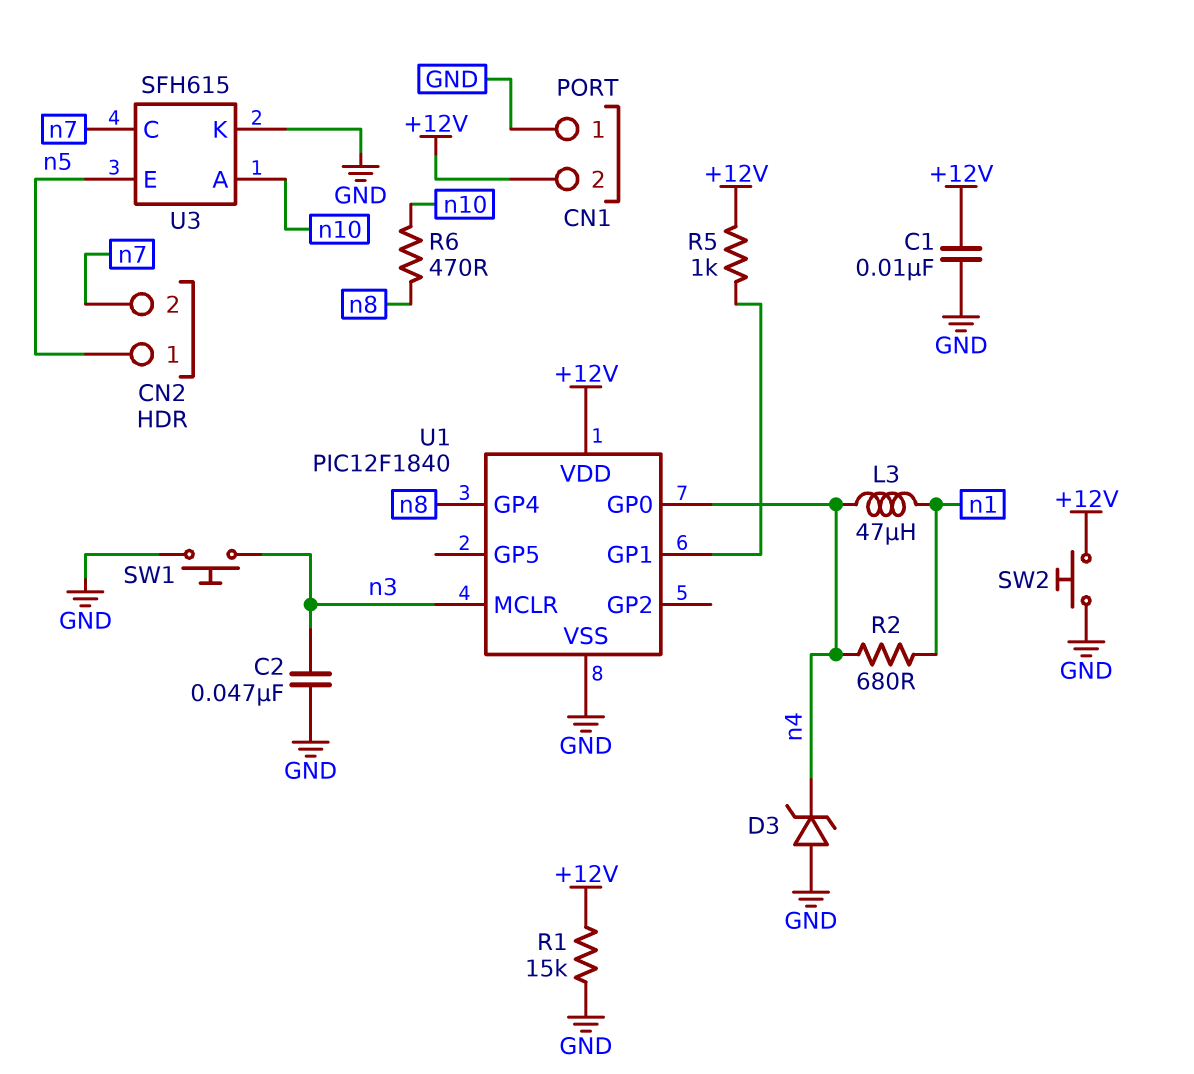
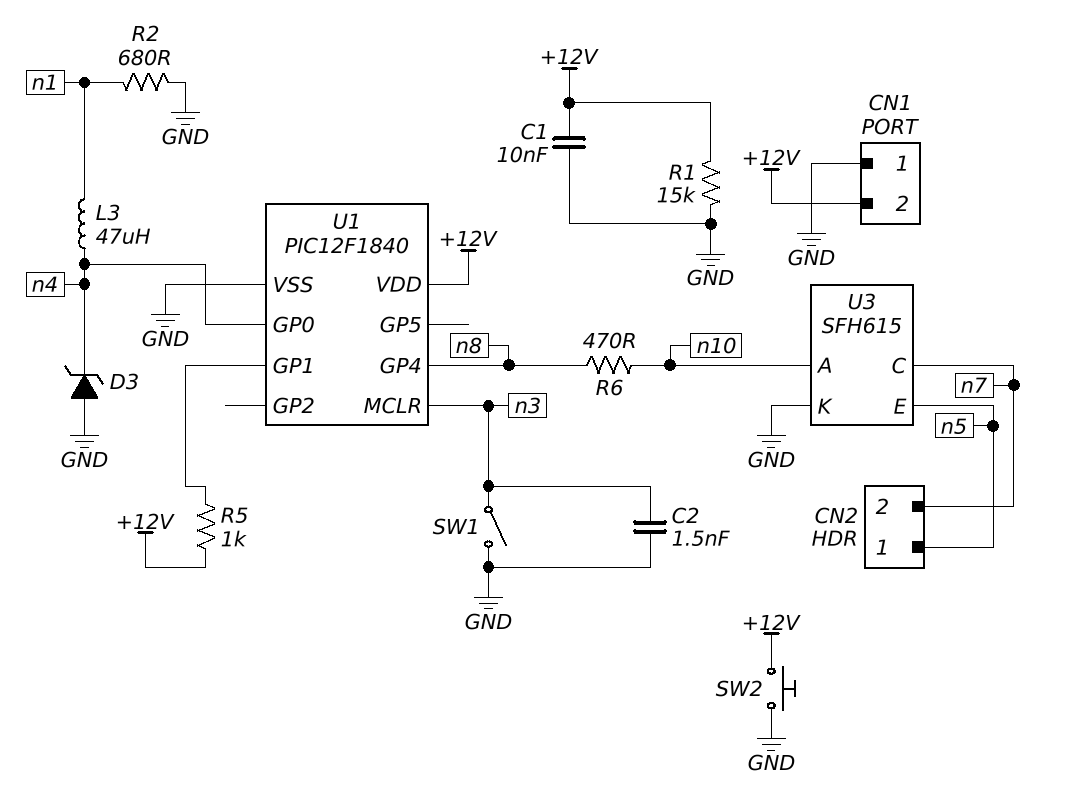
C2: 47nF (GND, n3) -> 1.5nF (GND, n3)
R2: 680 (n1, n4) -> 680 (GND, n1)
SW1: button (GND, n3) -> switch (GND, n3)

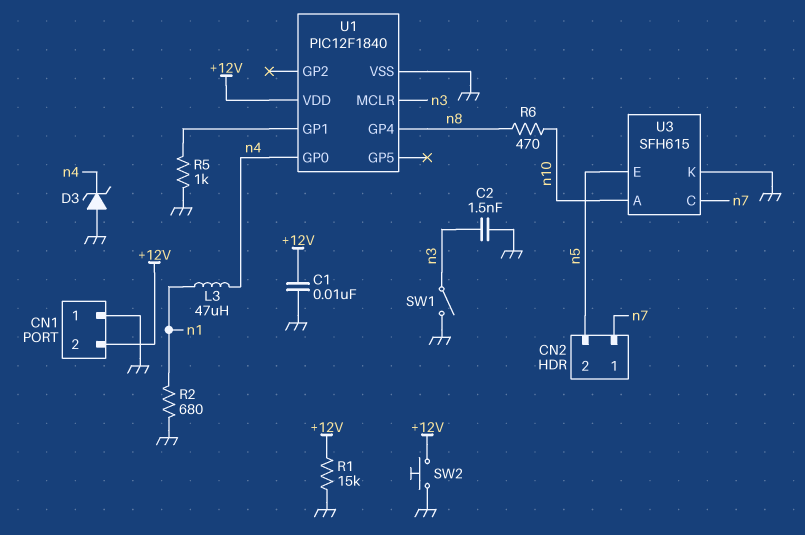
CN2 pin 1: n5 -> n7
CN2 pin 2: n7 -> n5
R5: 1k (+12V, U1/GP1) -> 1k (GND, U1/GP1)

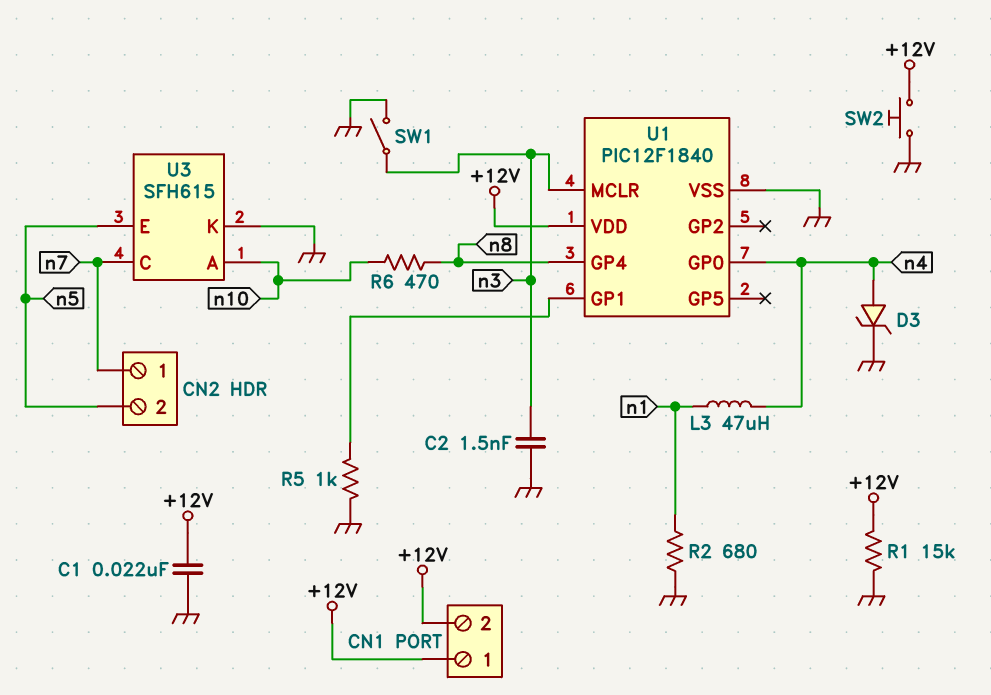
C1: 10nF (+12V, GND) -> 22nF (+12V, GND)
CN1 pin 1: GND -> +12V
D3: zener (A GND, K n4) -> zener (A n4, K GND)

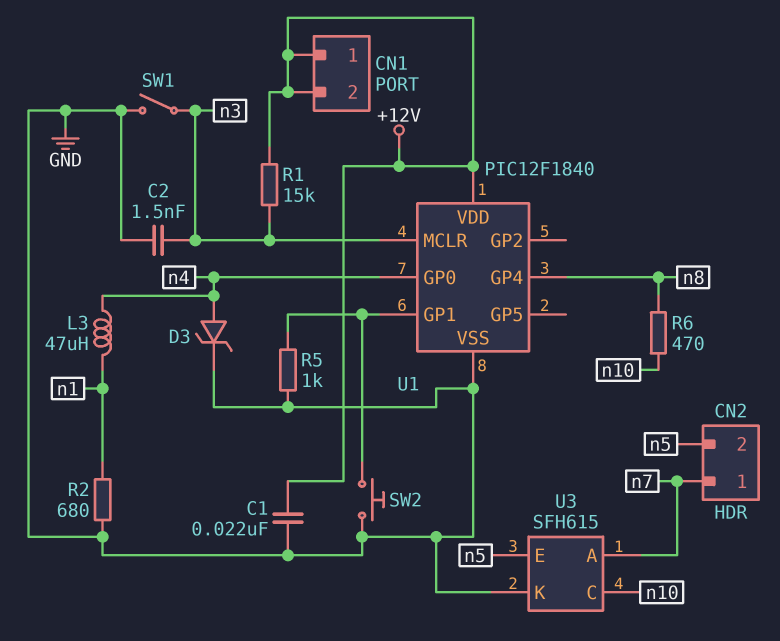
R1: 15k (+12V, GND) -> 15k (+12V, n3)
SW2: button (+12V, GND) -> button (GND, U1/GP1)
U3 pin A: n10 -> n7
U3 pin C: n7 -> n10

